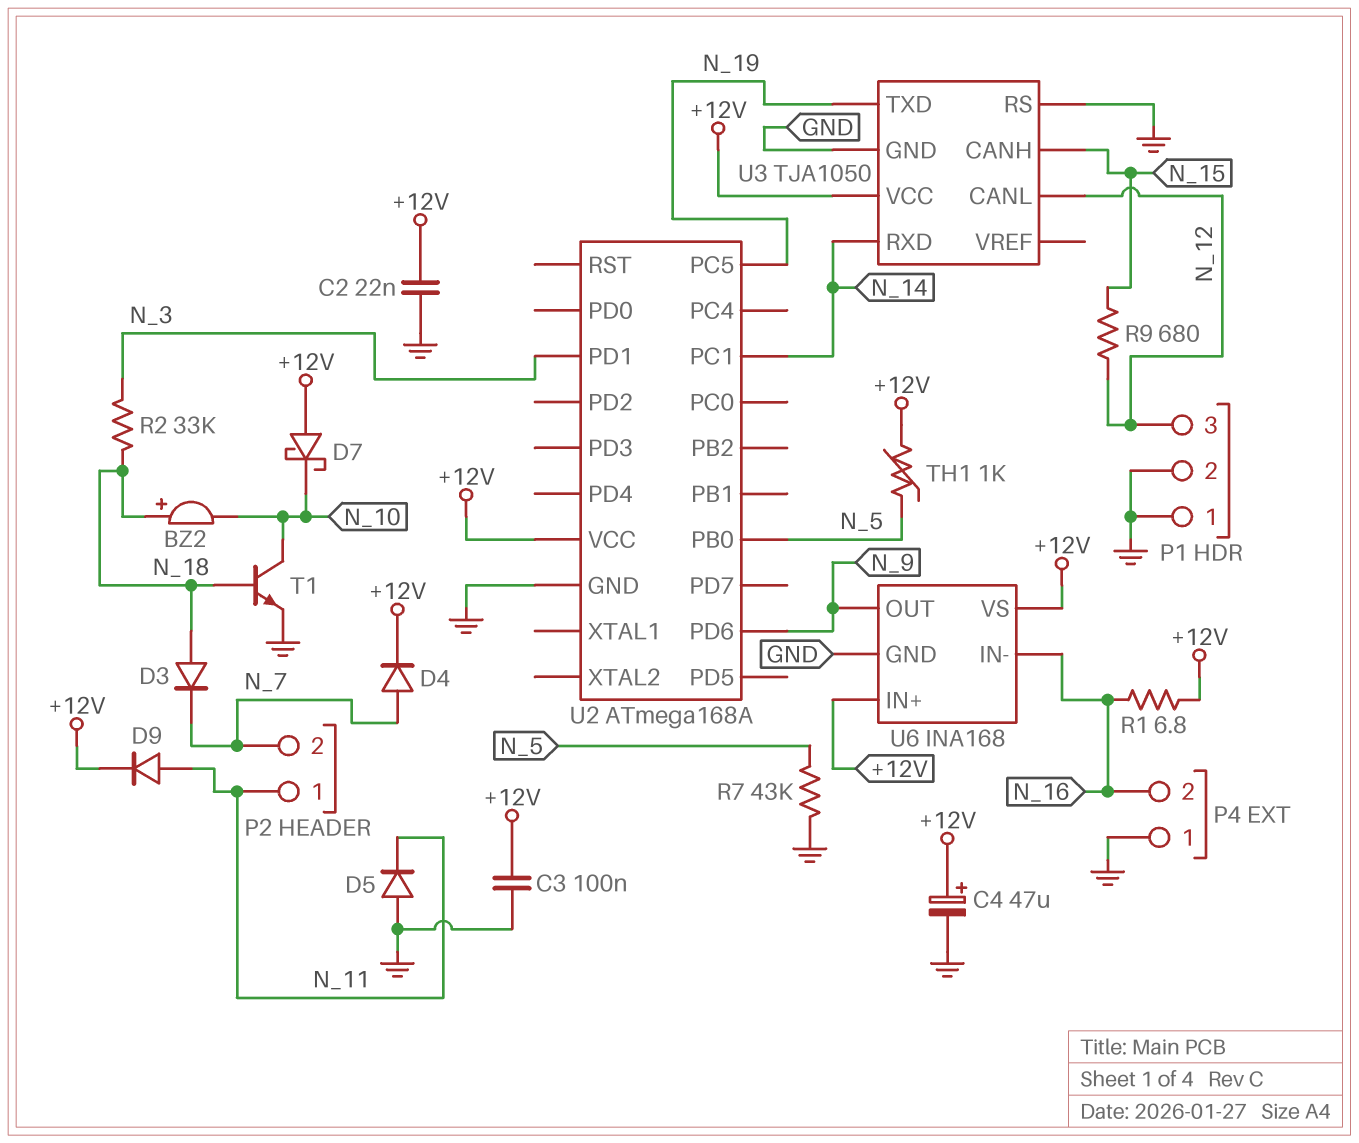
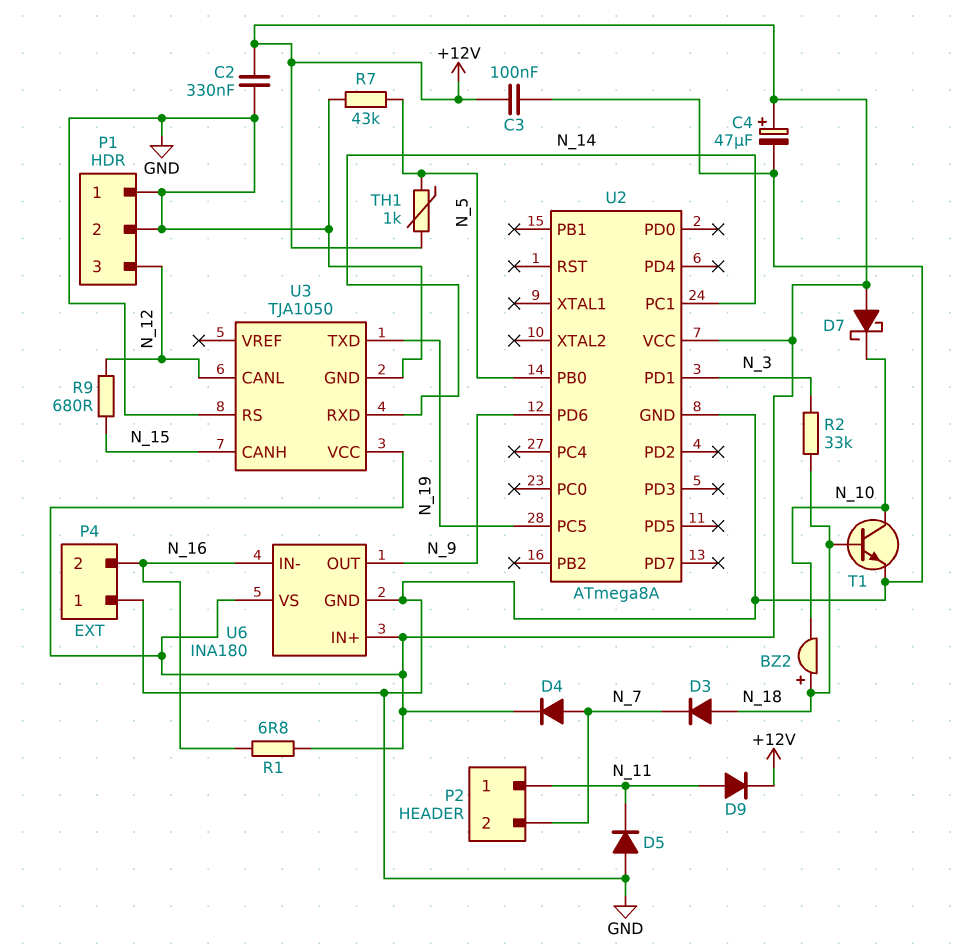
C2: 22nF (+12V, GND) -> 330nF (+12V, GND)
U2: ATmega168A -> ATmega8A
U6: INA168 -> INA180

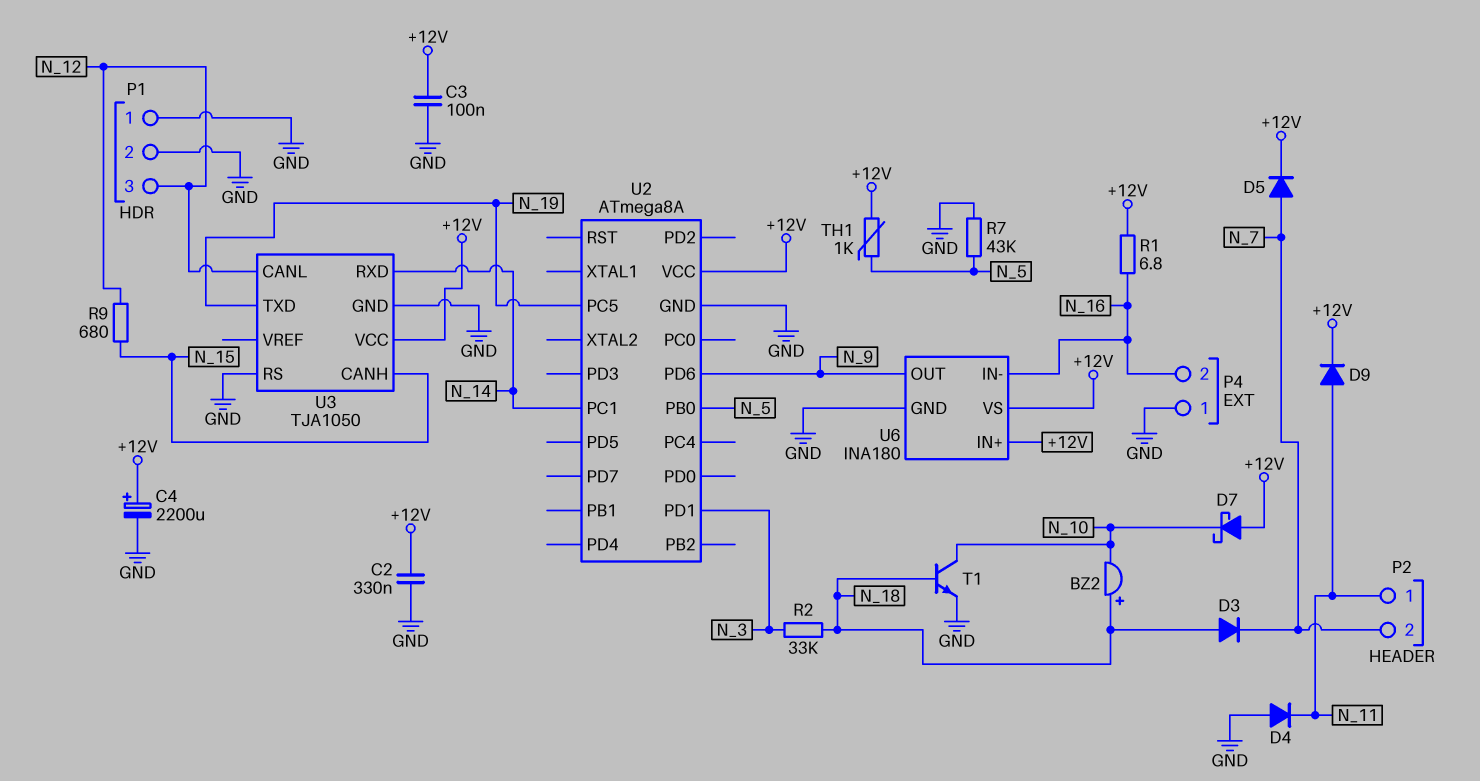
C4: 47uF (plus +12V, minus GND) -> 2200uF (plus +12V, minus GND)
D4: diode (A N_7, K +12V) -> diode (A GND, K N_11)
D5: diode (A GND, K N_11) -> diode (A N_7, K +12V)

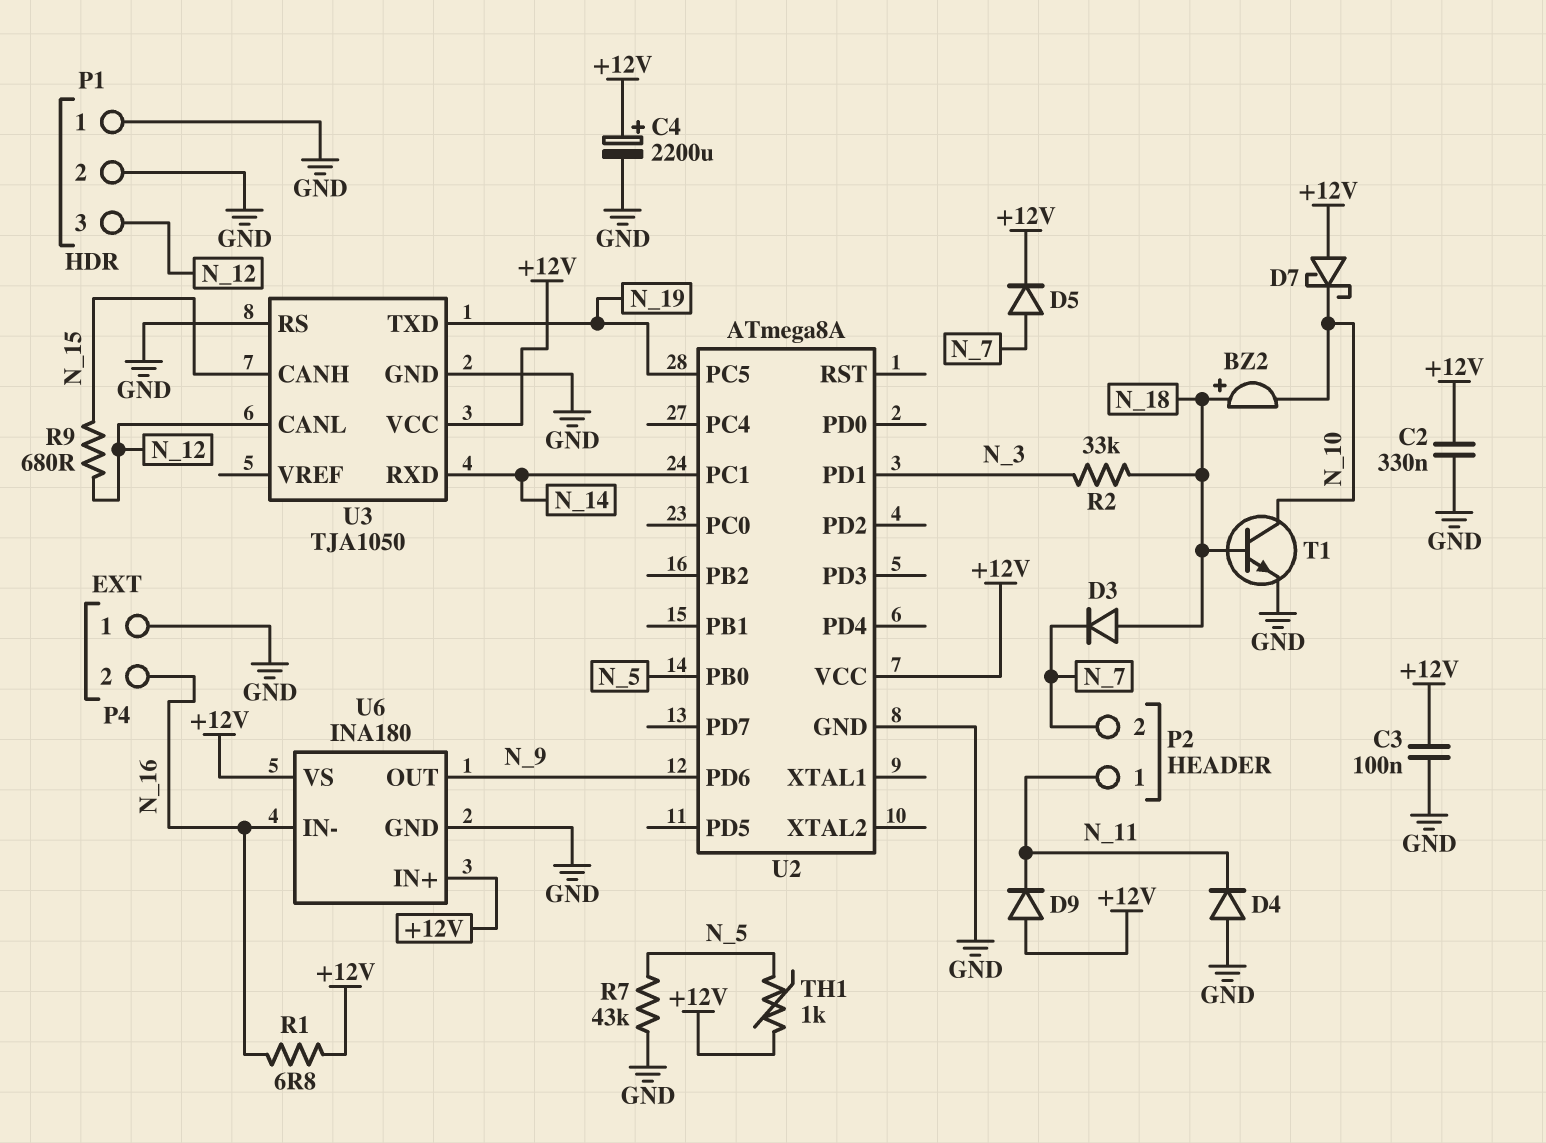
D9: diode (A N_11, K +12V) -> diode (A +12V, K N_11)

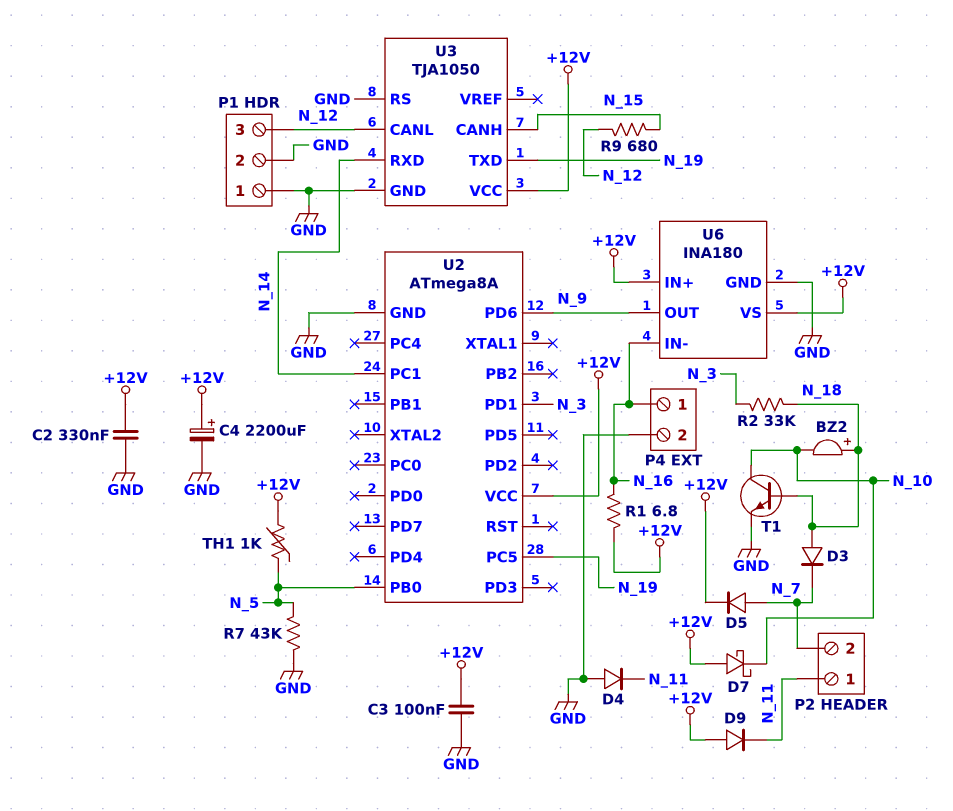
P4 pin 1: GND -> N_16
P4 pin 2: N_16 -> GND

